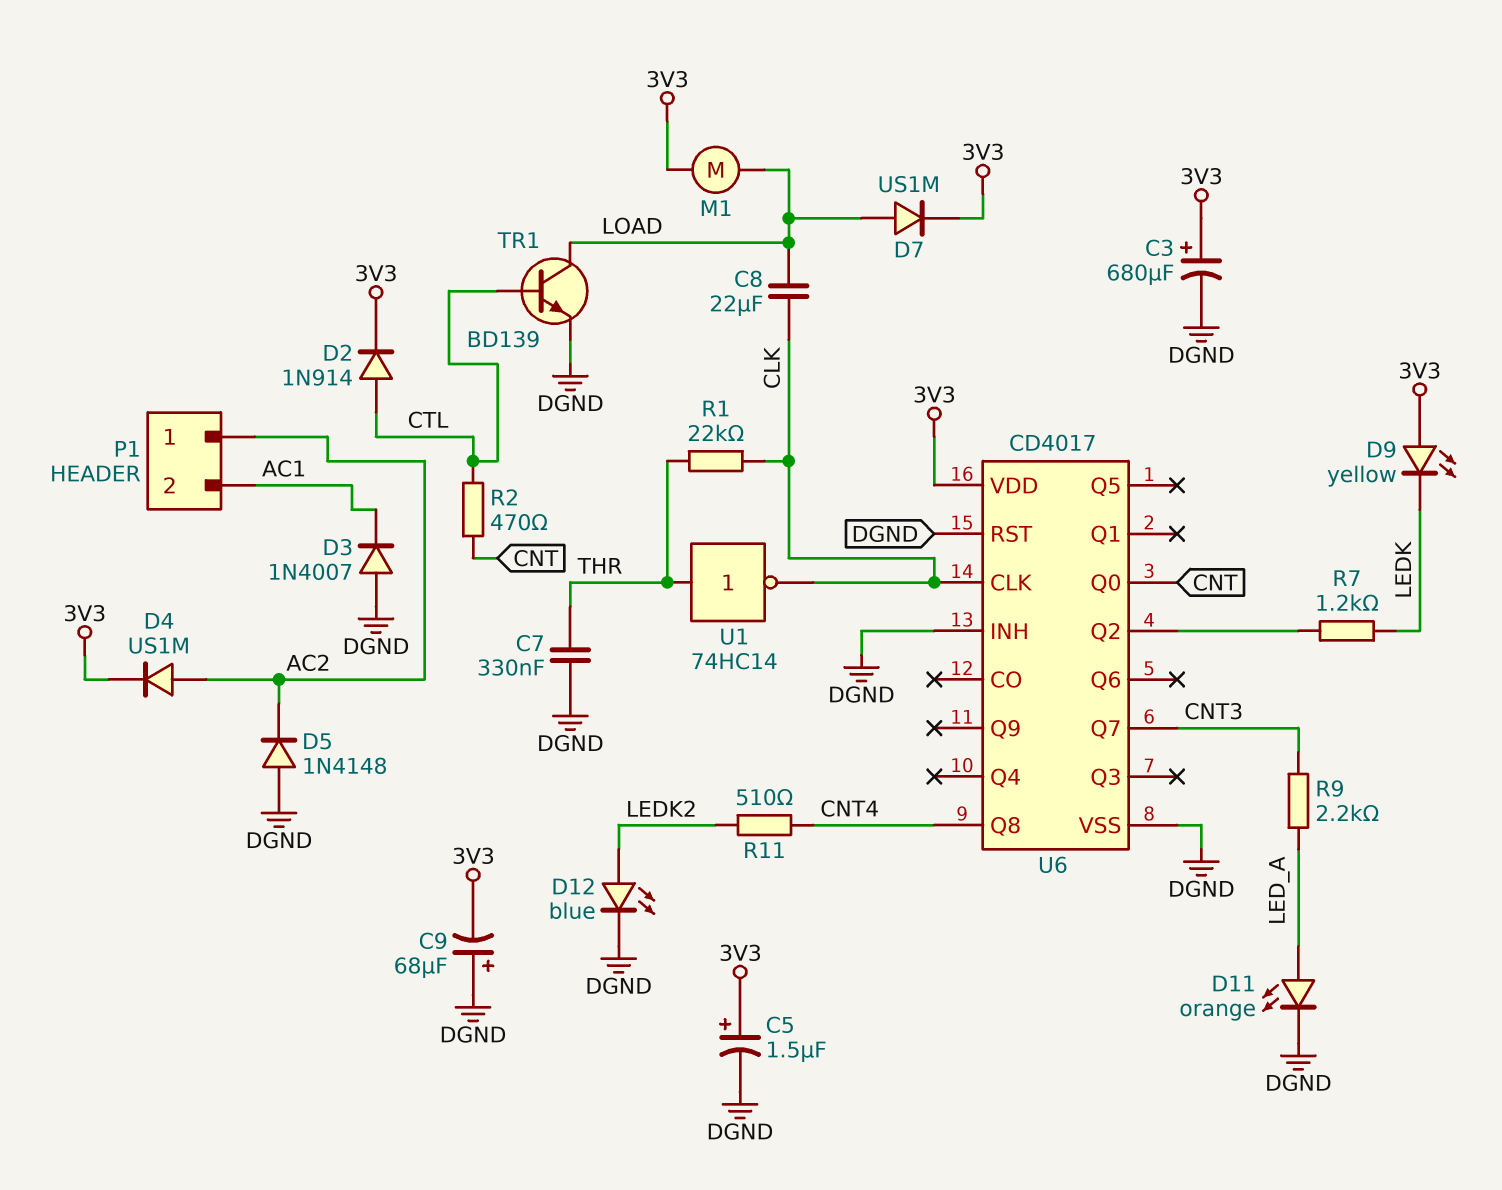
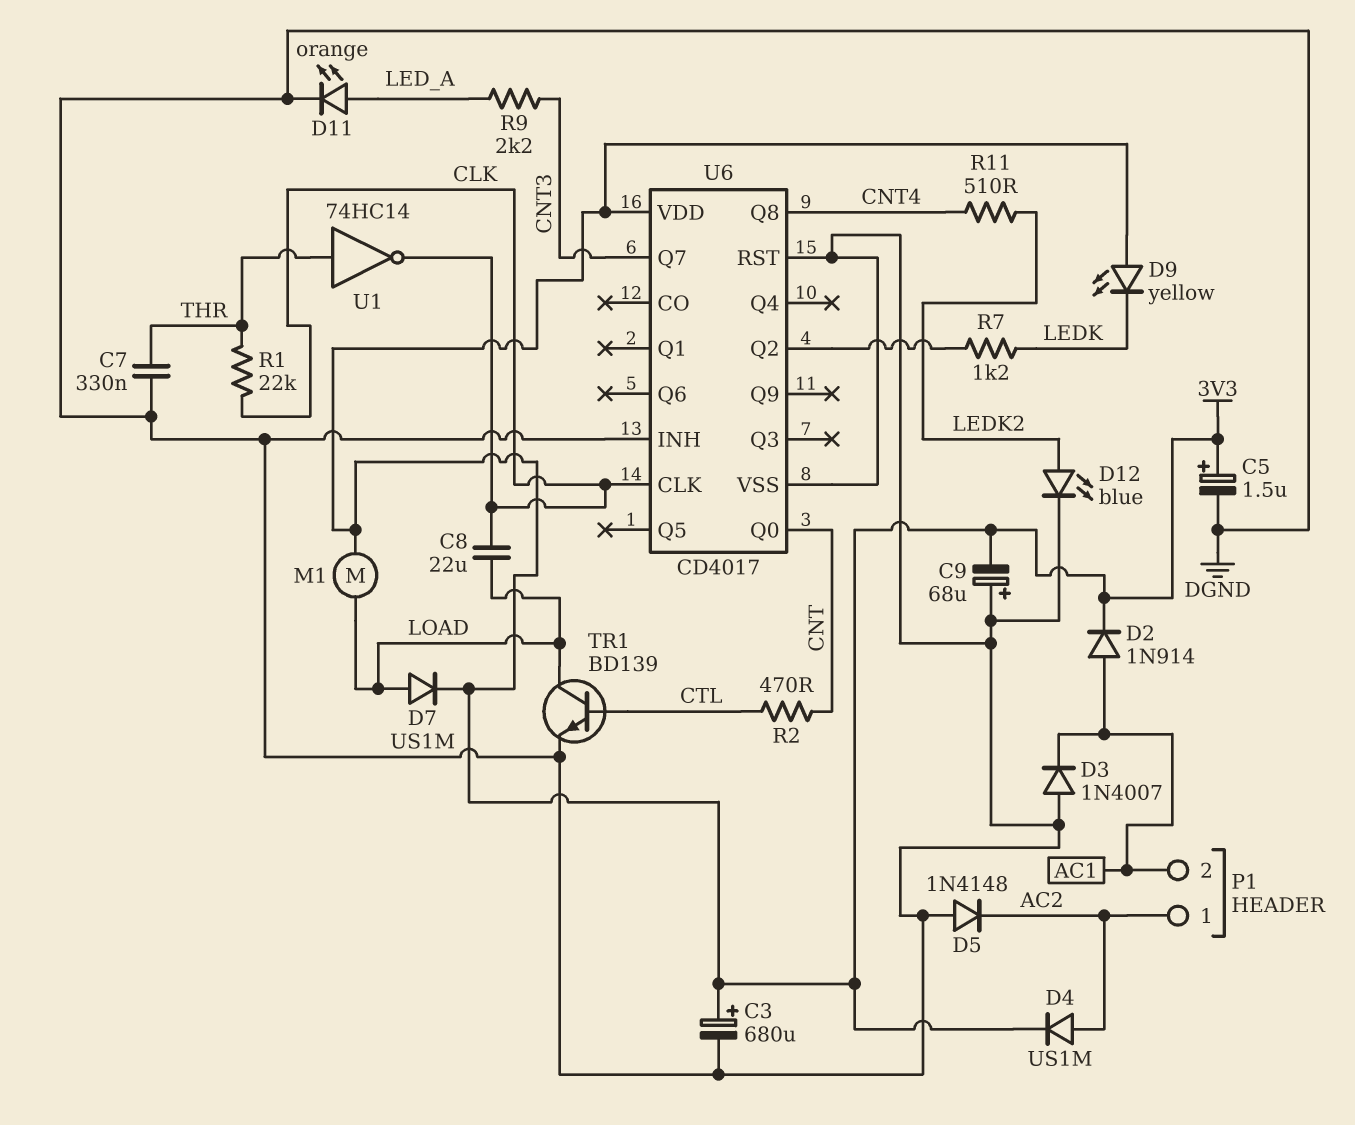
D2: diode 1N914 (A CTL, K 3V3) -> diode 1N914 (A AC1, K 3V3)

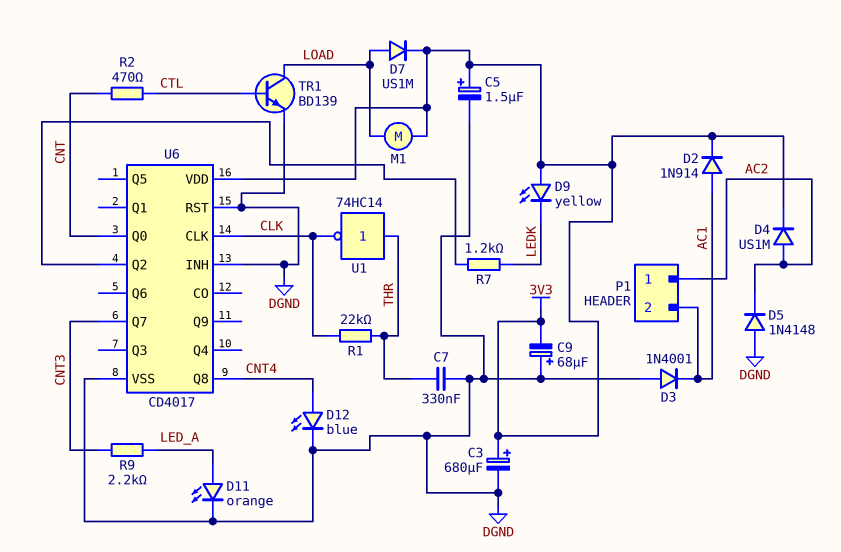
C8: 22uF (CLK, LOAD) -> none
D3: diode 1N4007 (A DGND, K AC1) -> diode 1N4001 (A DGND, K AC1)
D12: LED blue (A LEDK2, K DGND) -> LED blue (A CNT4, K DGND)
R11: 510 (CNT4, LEDK2) -> none

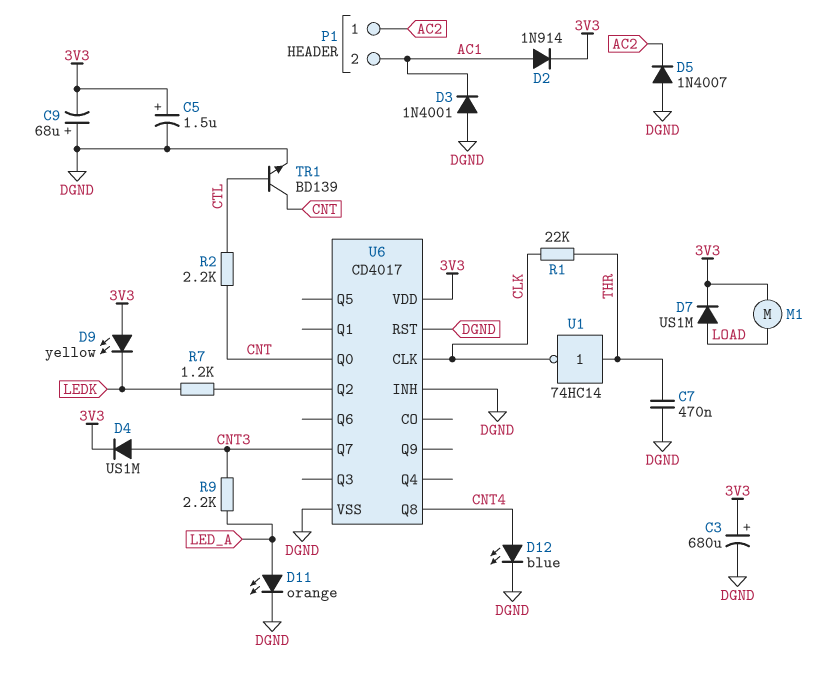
C7: 330nF (DGND, THR) -> 470nF (DGND, THR)
D4: diode US1M (A AC2, K 3V3) -> diode US1M (A CNT3, K 3V3)
D5: diode 1N4148 (A DGND, K AC2) -> diode 1N4007 (A DGND, K AC2)
R2: 470 (CNT, CTL) -> 2.2k (CNT, CTL)
TR1: NPN BD139 (B CTL, C LOAD, E DGND) -> NPN BD139 (B CTL, C CNT, E DGND)

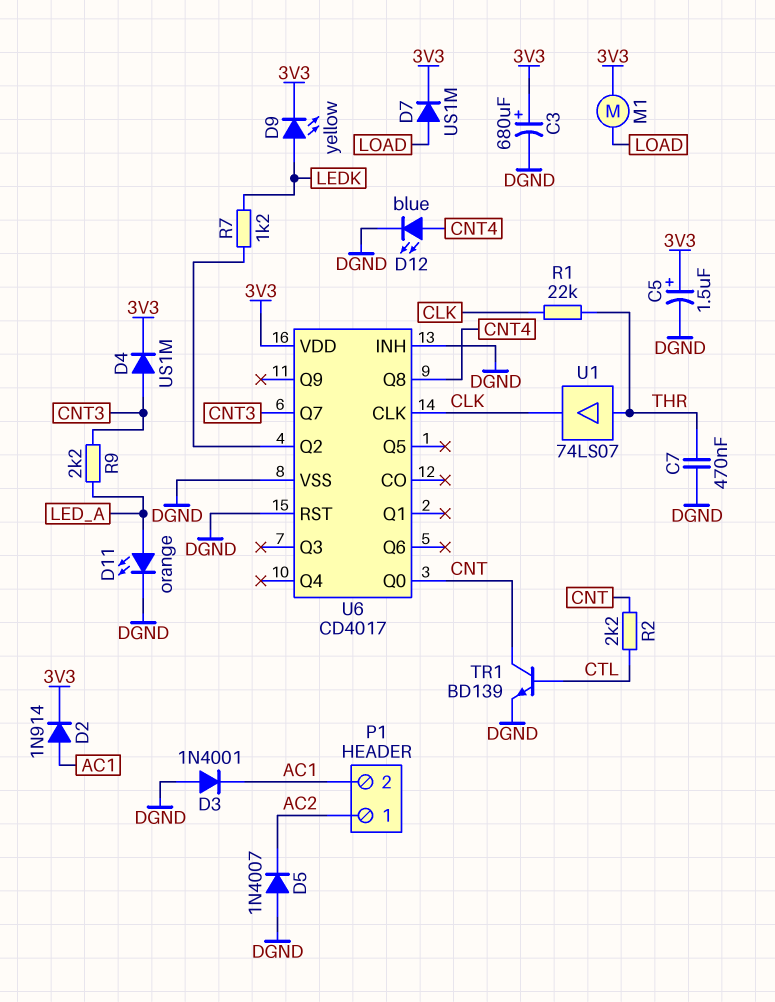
C9: 68uF (plus DGND, minus 3V3) -> none
D9: LED yellow (A 3V3, K LEDK) -> LED yellow (A LEDK, K 3V3)
U1: NOT 74HC14 (in THR, out CLK) -> buffer 74LS07 (in THR, out CLK)

